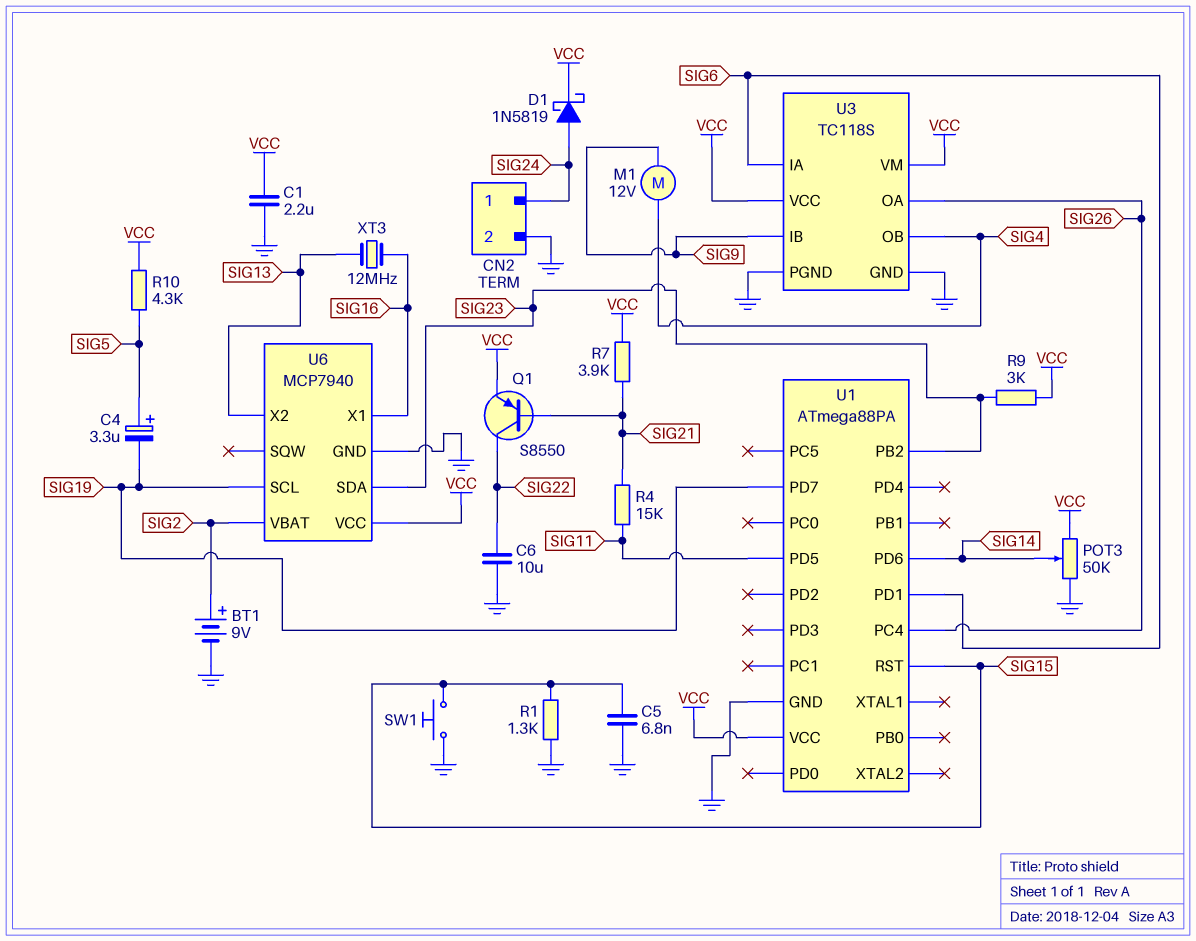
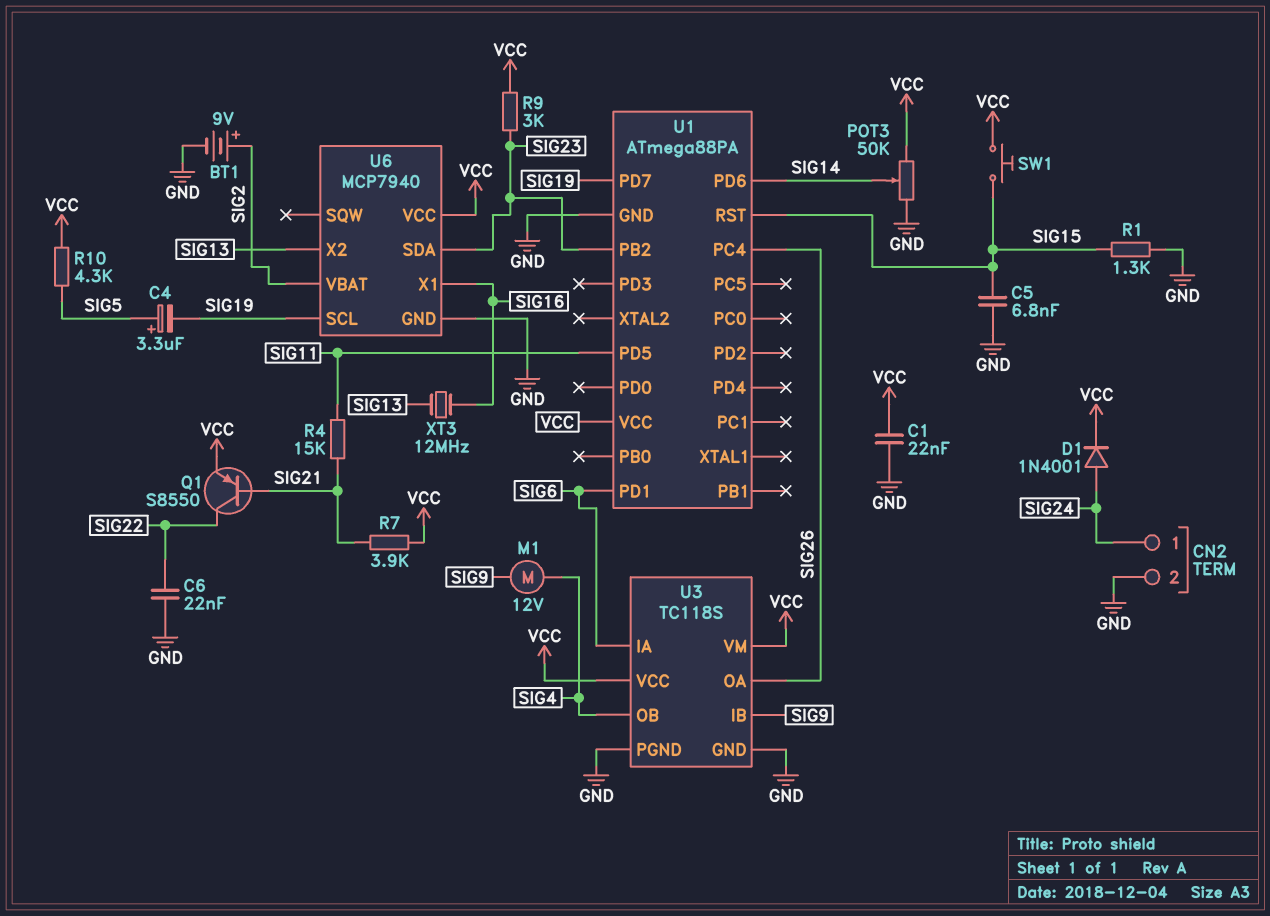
C1: 2.2uF (GND, VCC) -> 22nF (GND, VCC)
C6: 10uF (GND, SIG22) -> 22nF (GND, SIG22)
D1: schottky 1N5819 (A SIG24, K VCC) -> diode 1N4001 (A SIG24, K VCC)
SW1: button (GND, SIG15) -> button (SIG15, VCC)

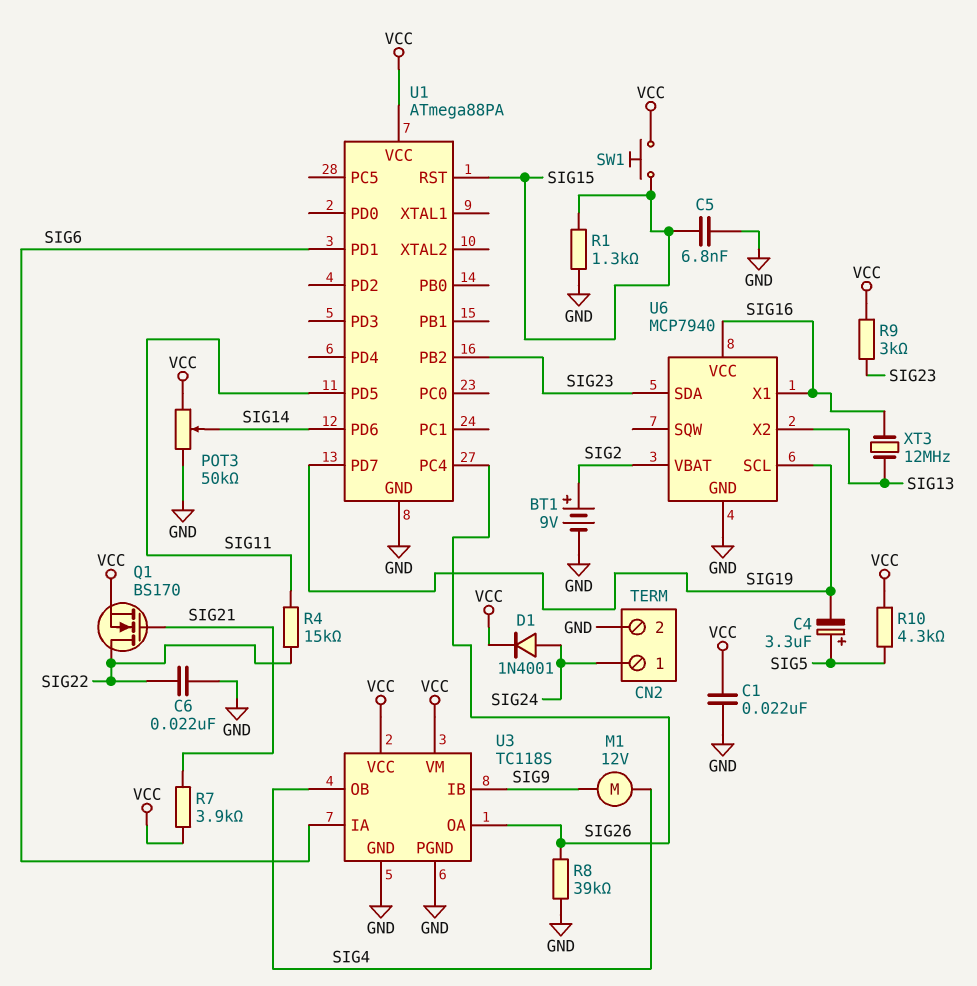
Q1: PNP S8550 (B SIG21, C SIG22, E VCC) -> NMOS BS170 (G SIG21, D SIG22, S VCC)
R4: 15k (SIG11, SIG21) -> 15k (SIG11, SIG22)
R8: none -> 39k (GND, SIG26)
U6 pin VCC: VCC -> SIG16

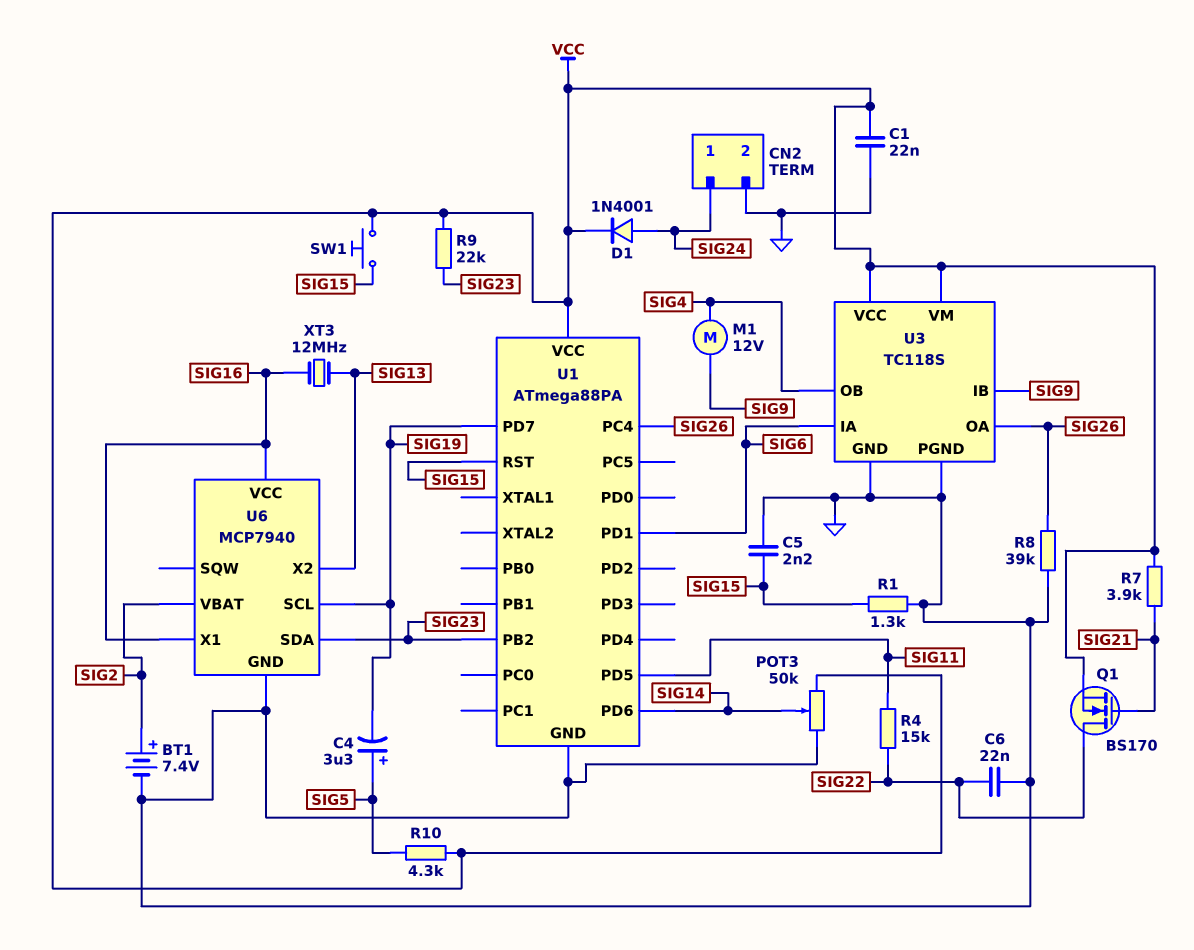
BT1: 9V (plus SIG2, minus GND) -> 7.4V (plus SIG2, minus GND)
C5: 6.8nF (GND, SIG15) -> 2.2nF (GND, SIG15)
R9: 3k (SIG23, VCC) -> 22k (SIG23, VCC)

